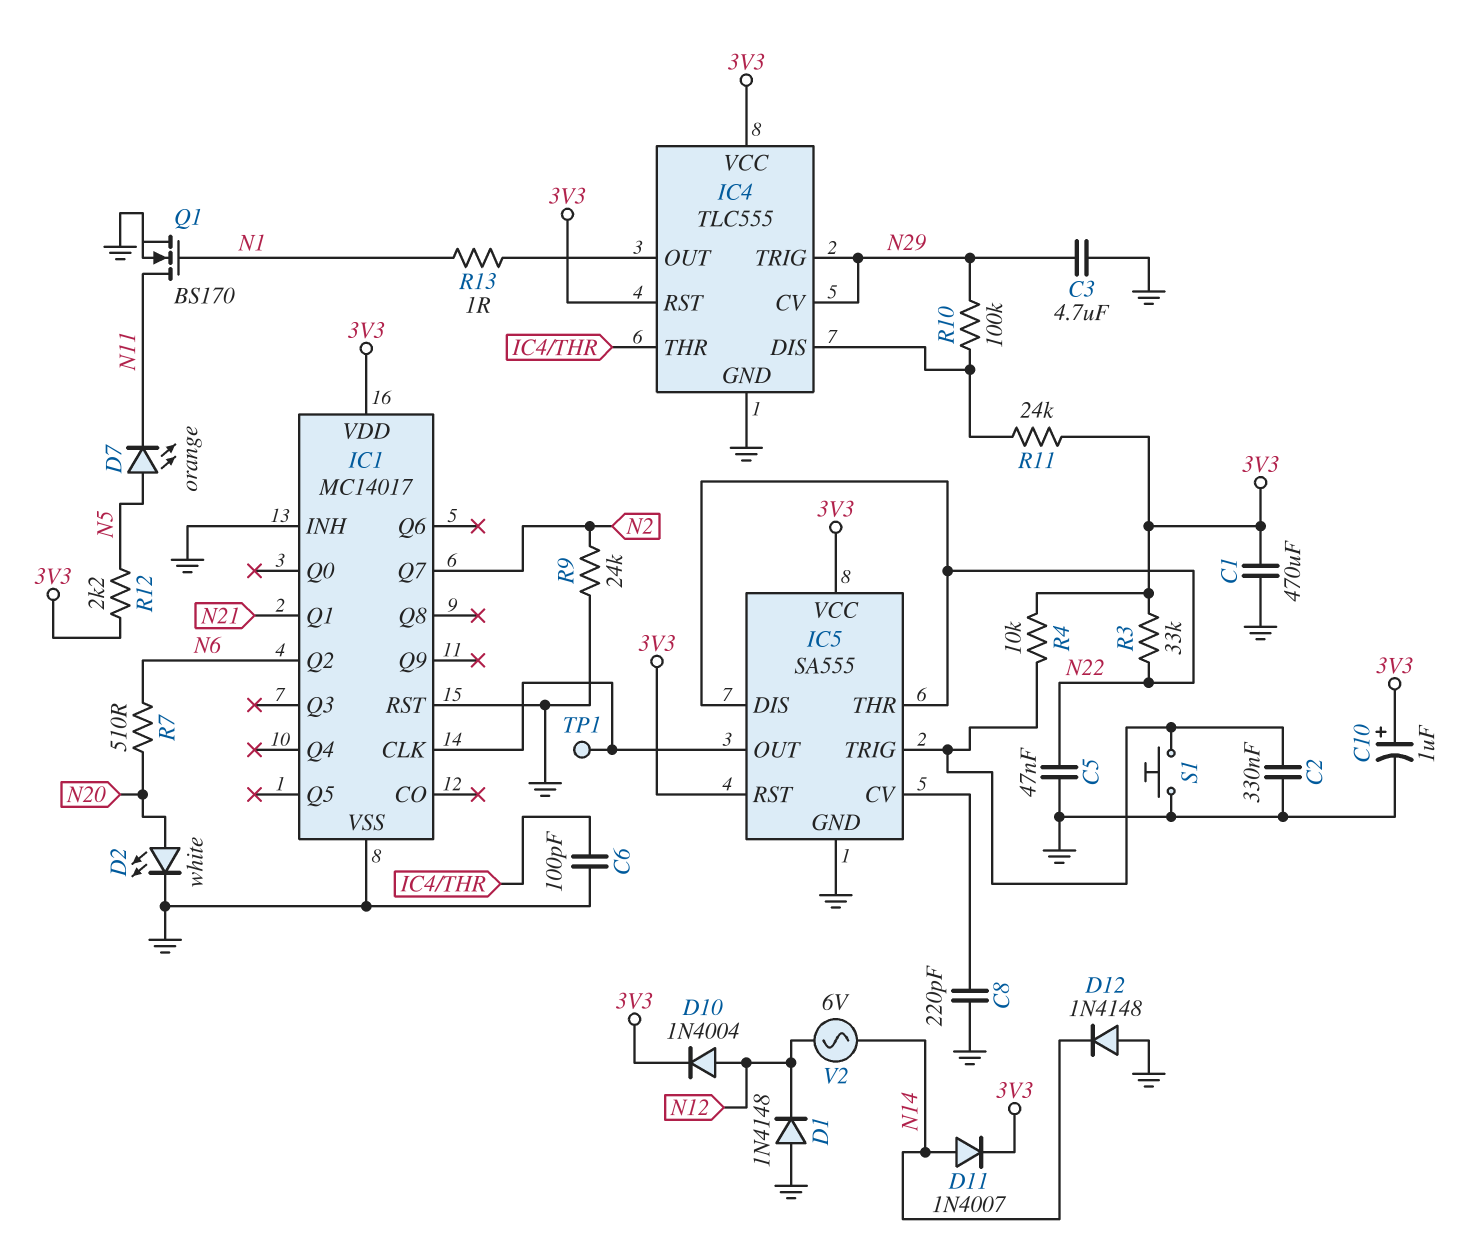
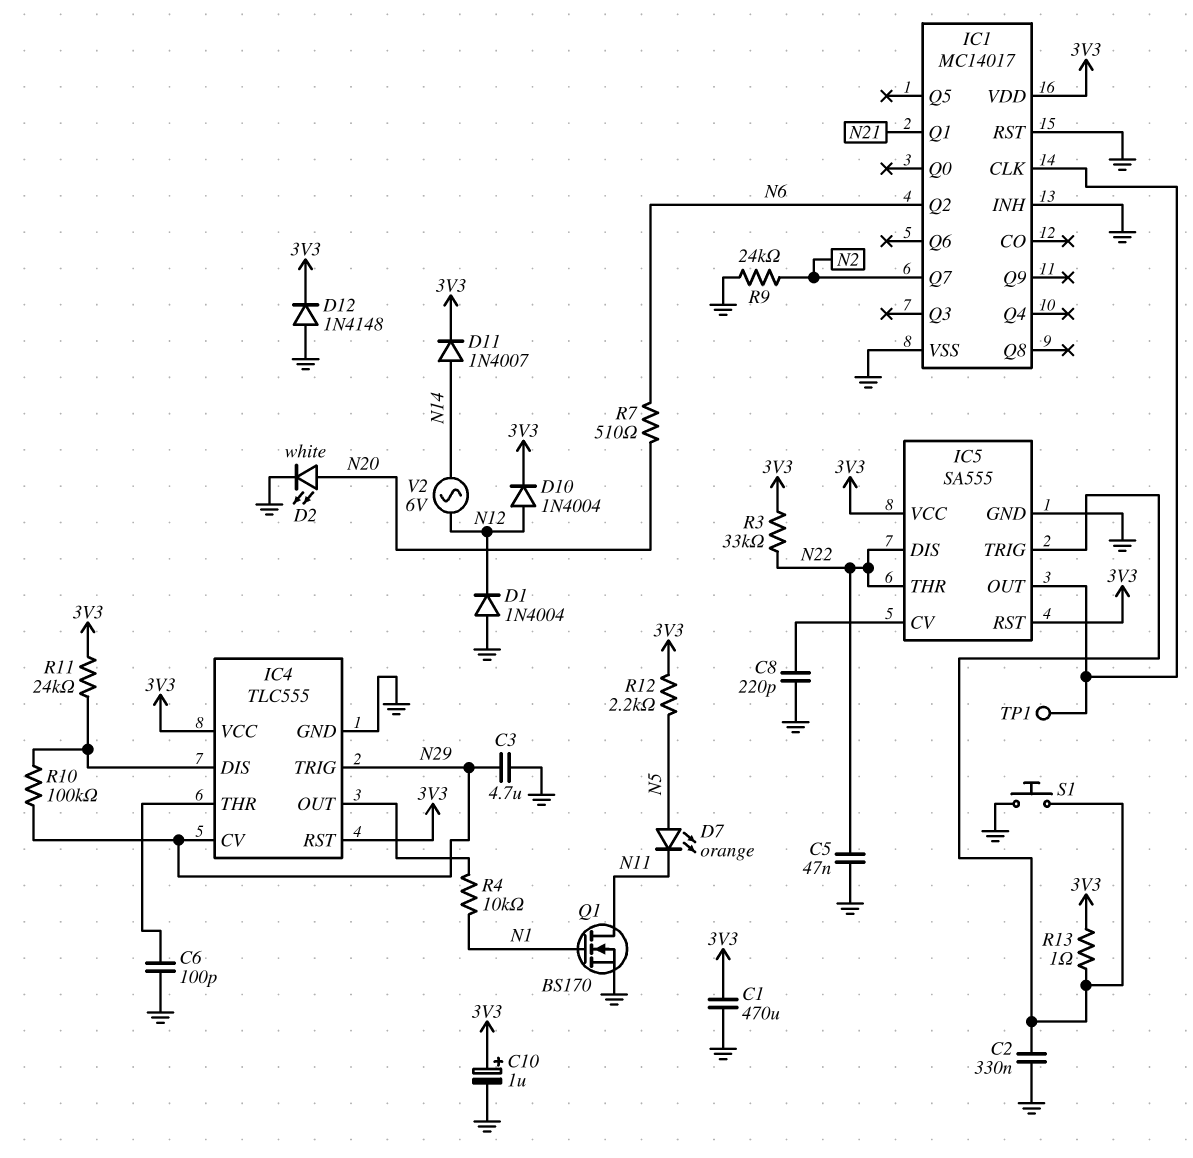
D1: diode 1N4148 (A GND, K N12) -> diode 1N4004 (A GND, K N12)
D12: diode 1N4148 (A GND, K N14) -> diode 1N4148 (A GND, K 3V3)
R4: 10k (3V3, IC5/TRIG) -> 10k (IC4/OUT, N1)
R13: 1 (IC4/OUT, N1) -> 1 (3V3, IC5/TRIG)

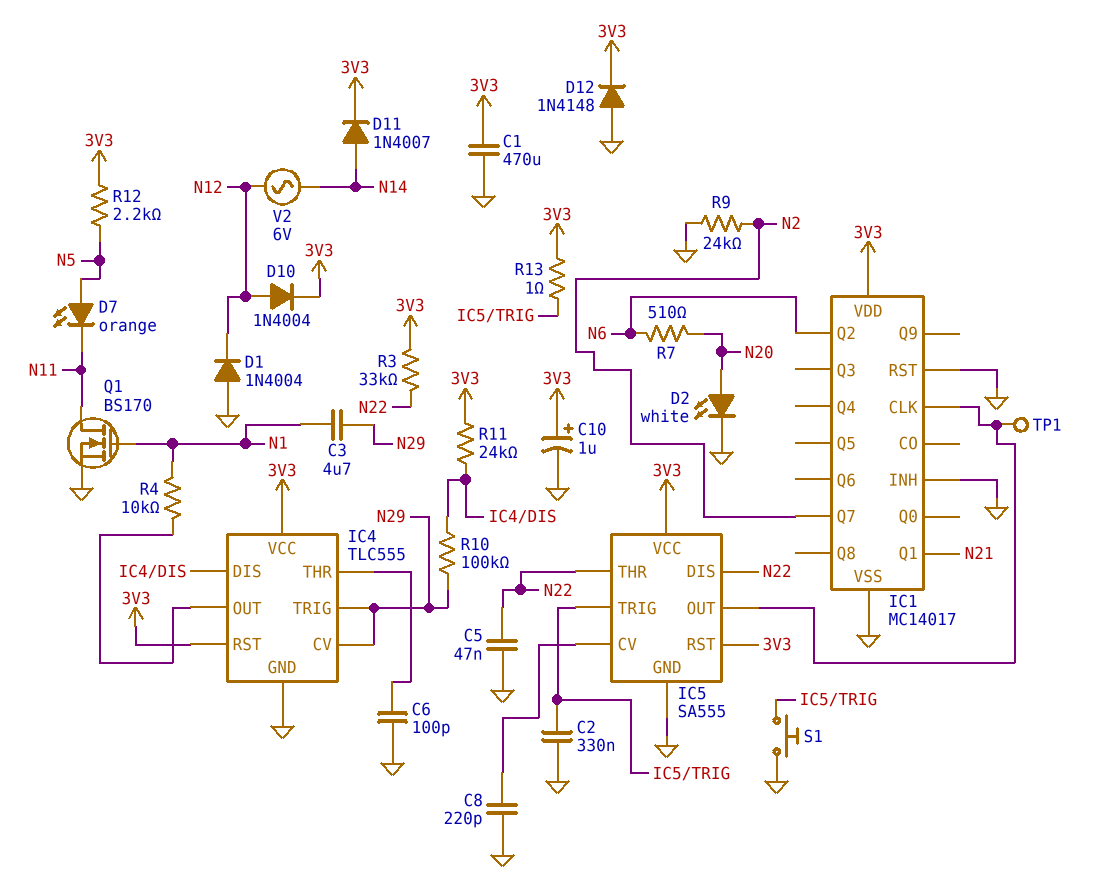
C3: 4.7uF (GND, N29) -> 4.7uF (N1, N29)

